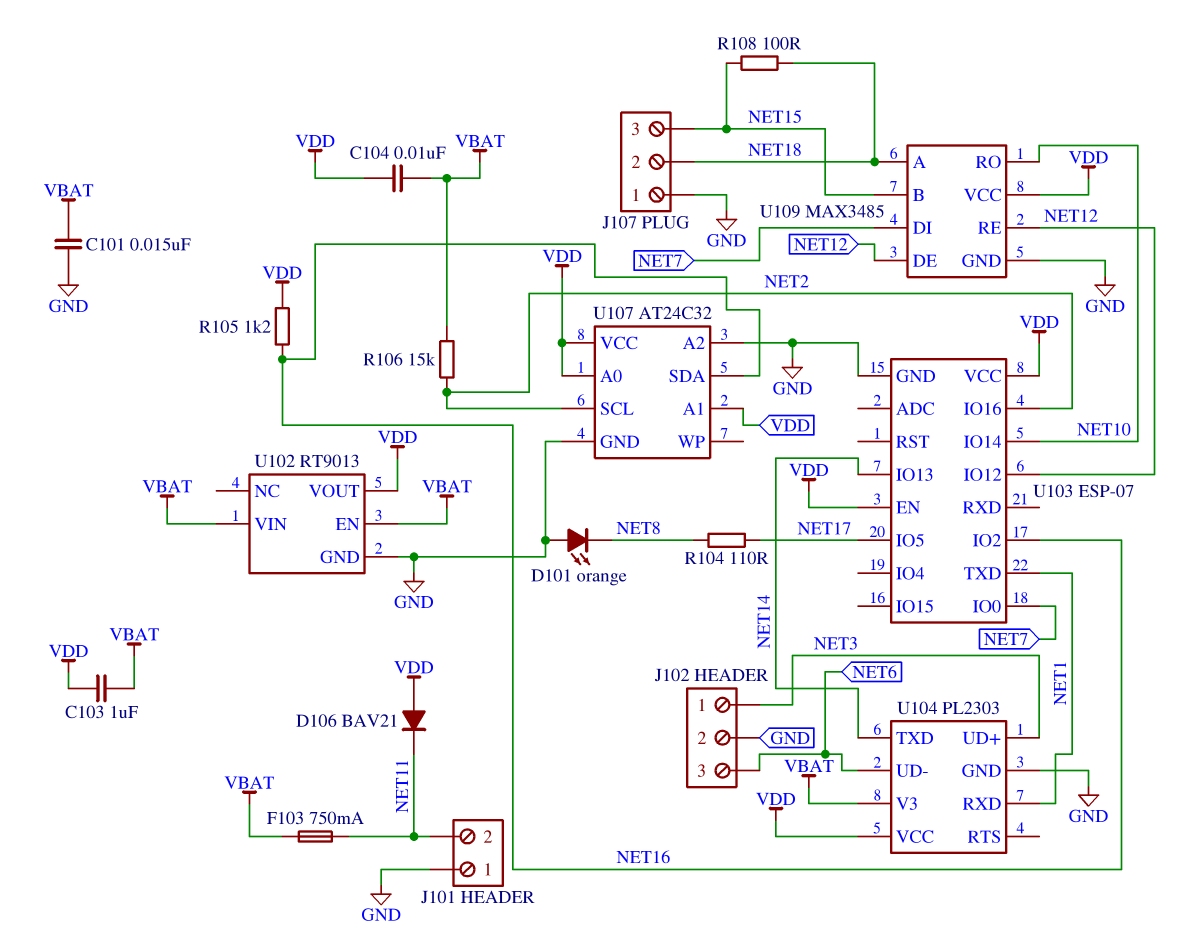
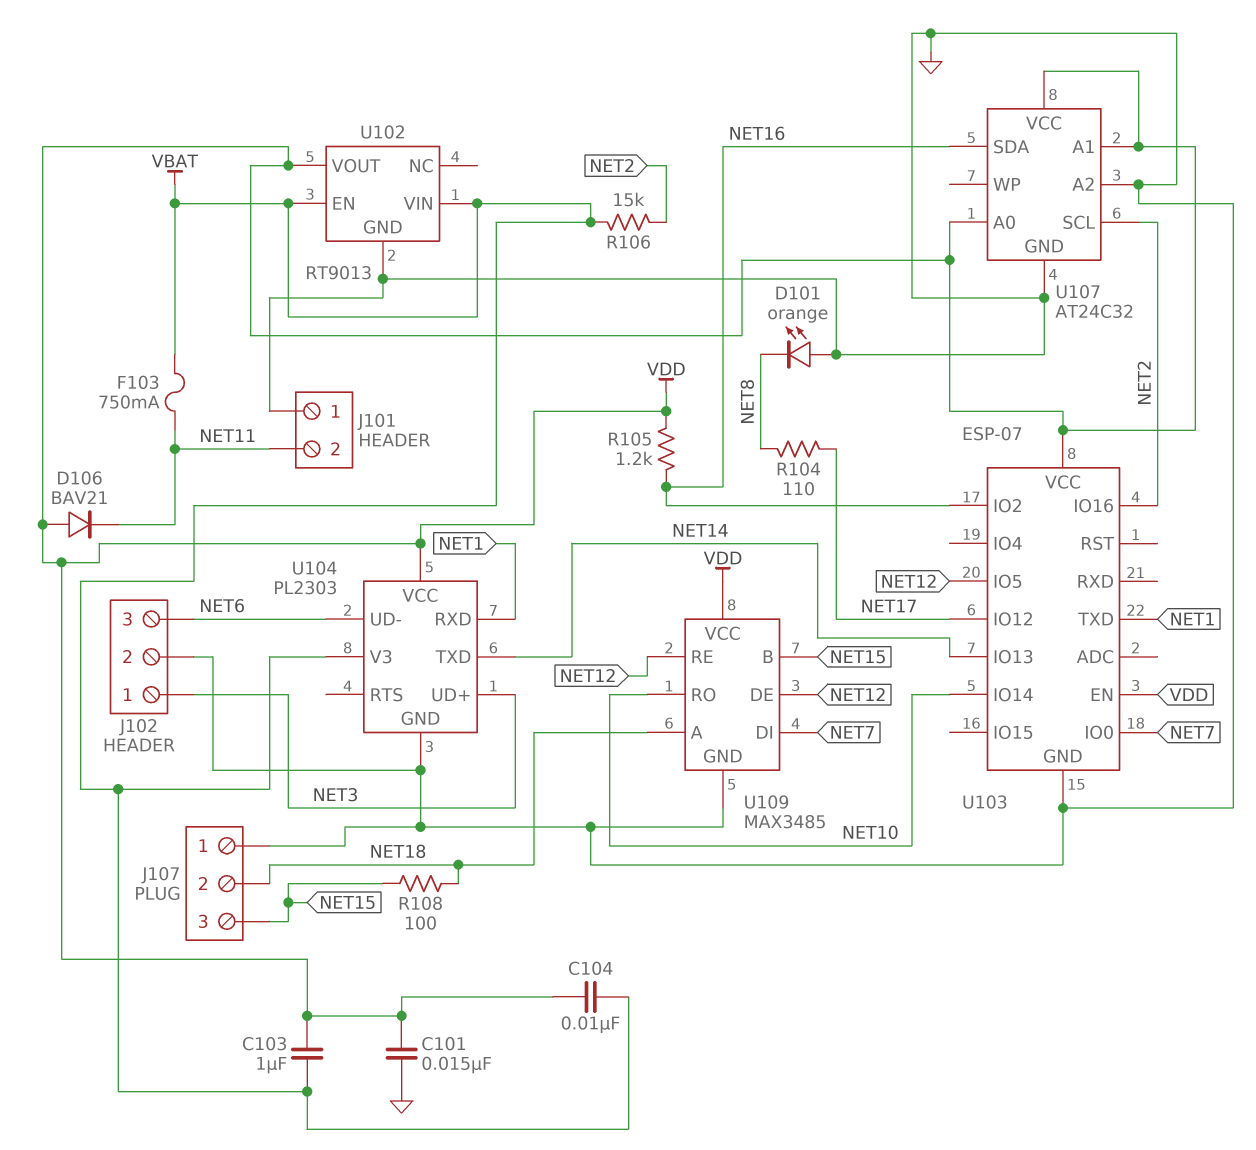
C101: 15nF (GND, VBAT) -> 15nF (GND, VDD)
U103 pin IO5: NET17 -> NET12
U103 pin IO12: NET12 -> NET17

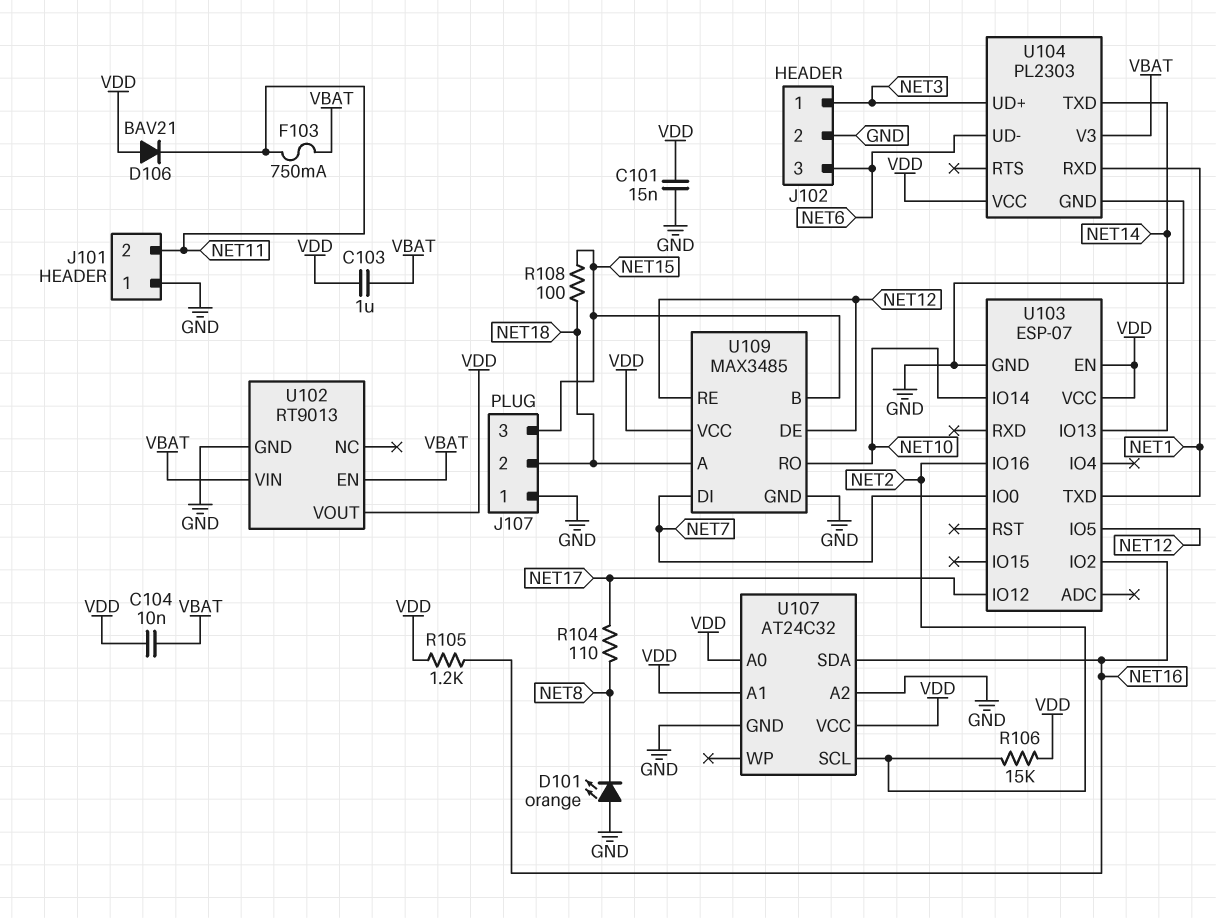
R106: 15k (NET2, VBAT) -> 15k (NET2, VDD)

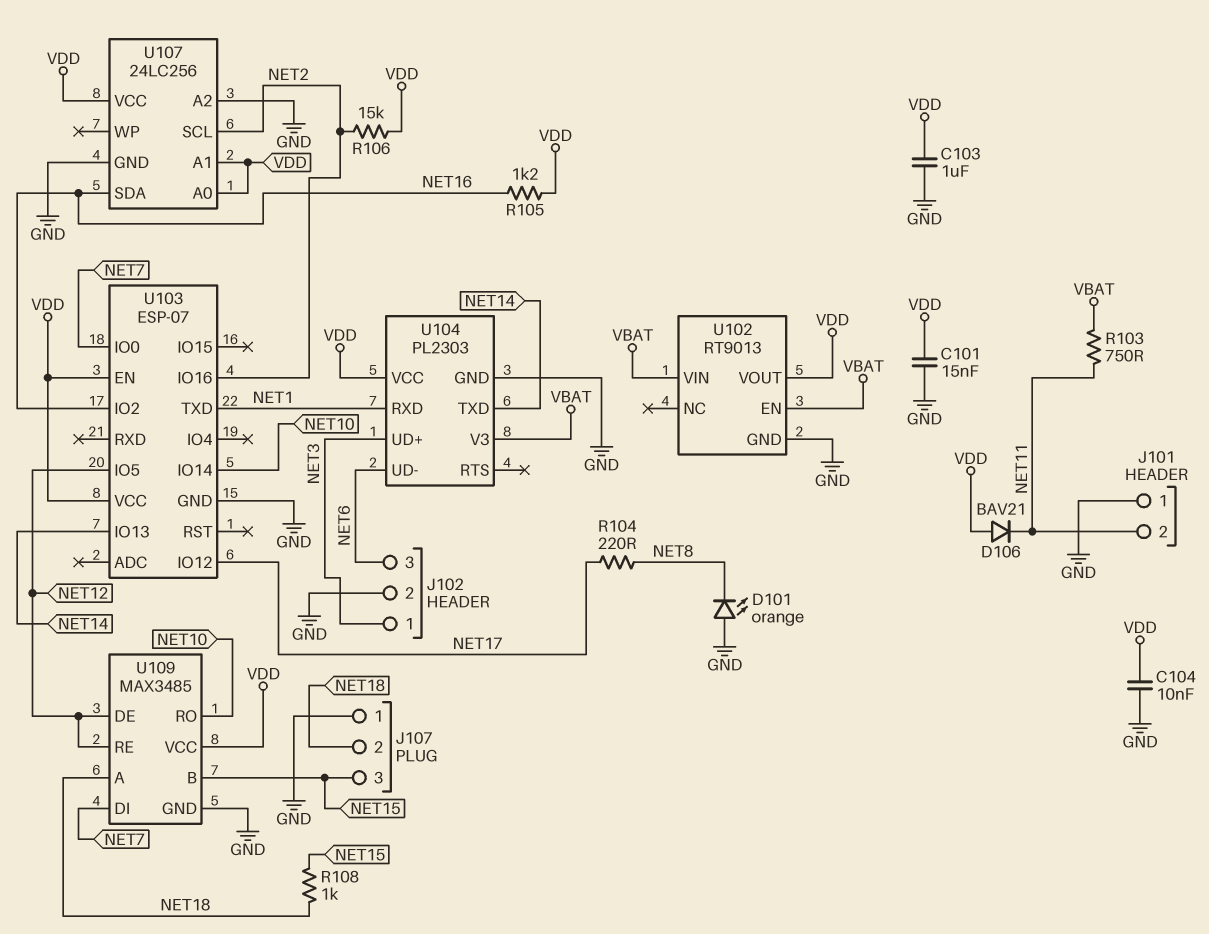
C103: 1uF (VBAT, VDD) -> 1uF (GND, VDD)
C104: 10nF (VBAT, VDD) -> 10nF (GND, VDD)
F103: 750mA (NET11, VBAT) -> none
R103: none -> 750 (NET11, VBAT)
R104: 110 (NET8, NET17) -> 220 (NET8, NET17)
R108: 100 (NET15, NET18) -> 1k (NET15, NET18)
U107: AT24C32 -> 24LC256

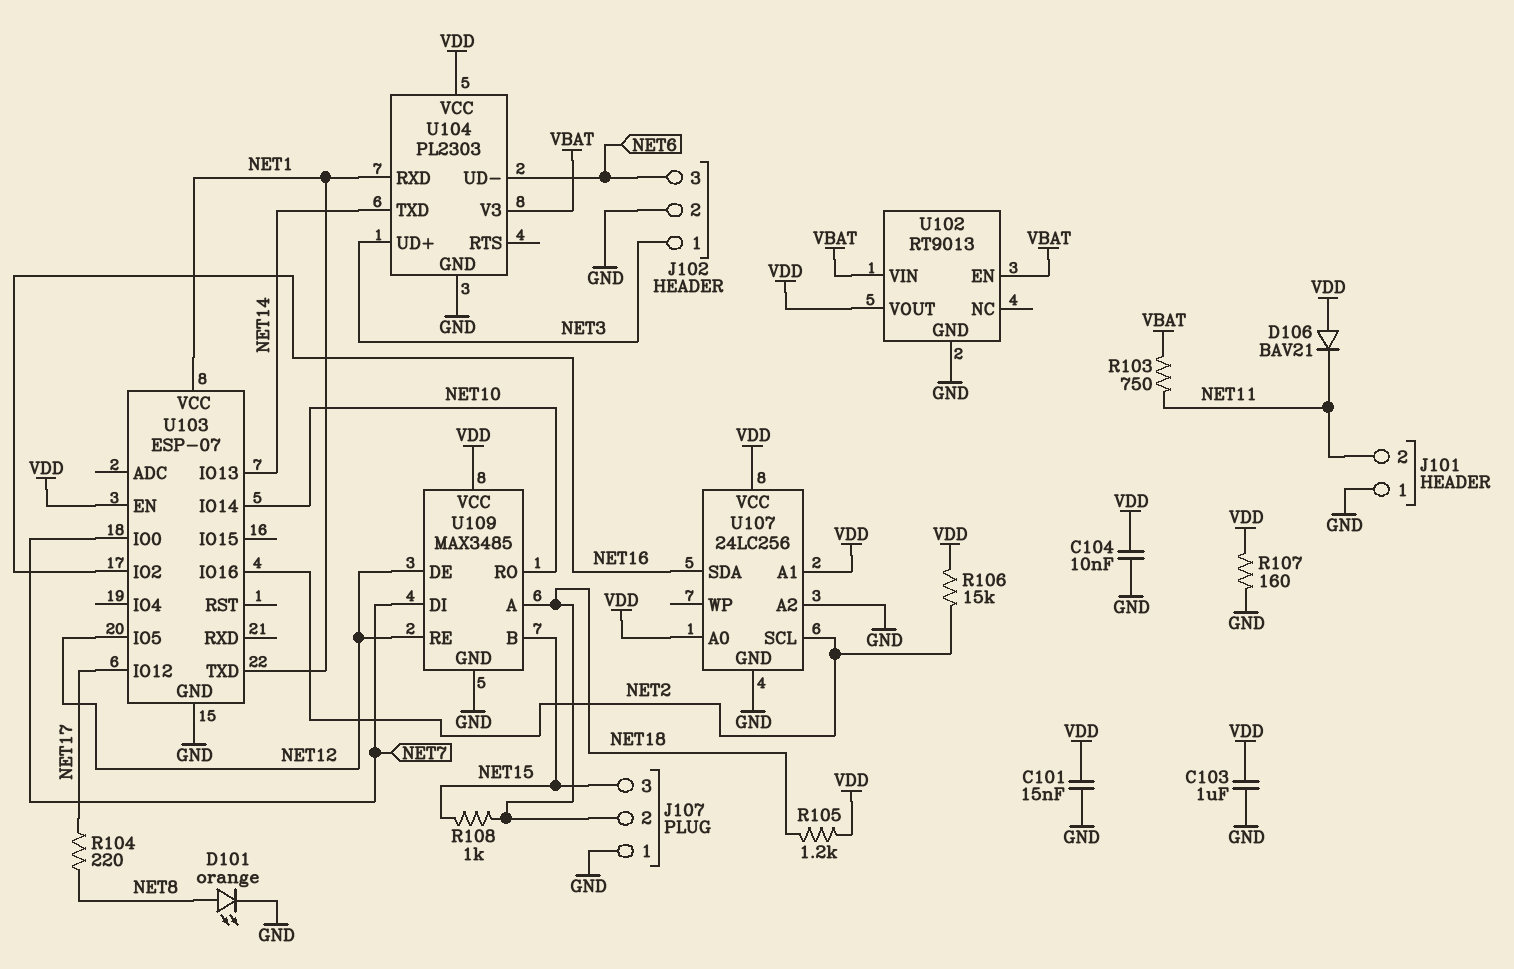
D101: LED orange (A GND, K NET8) -> LED orange (A NET8, K GND)
R105: 1.2k (NET16, VDD) -> 1.2k (NET18, VDD)
R107: none -> 160 (GND, VDD)
U103 pin VCC: VDD -> NET1

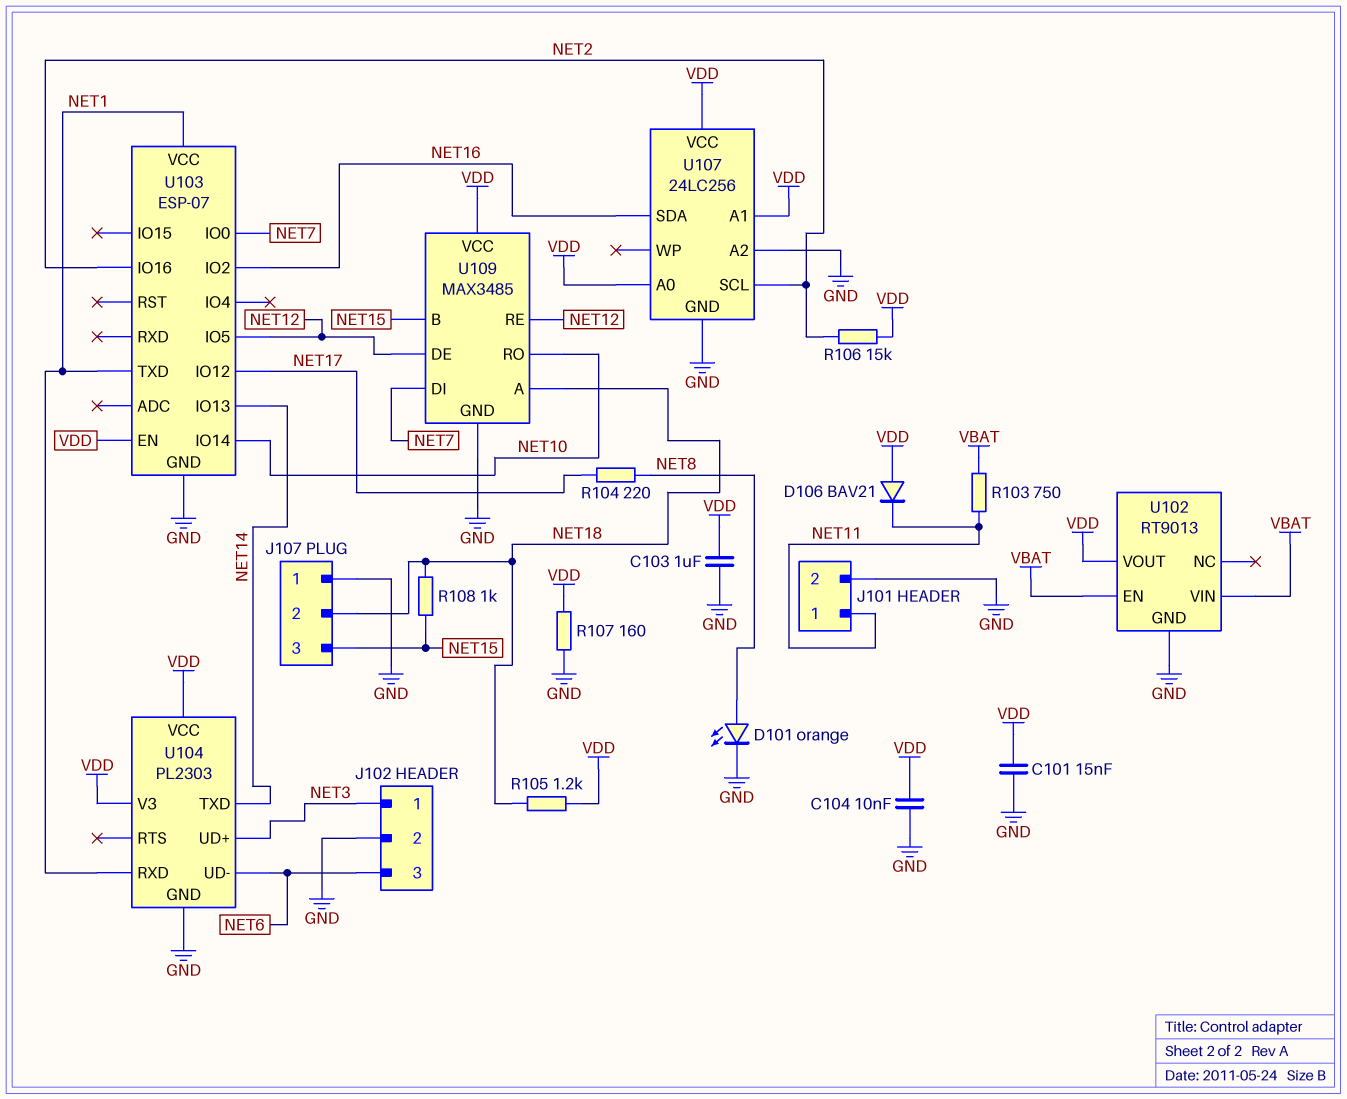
J101 pin 1: GND -> NET11
J101 pin 2: NET11 -> GND
U104 pin V3: VBAT -> VDD

